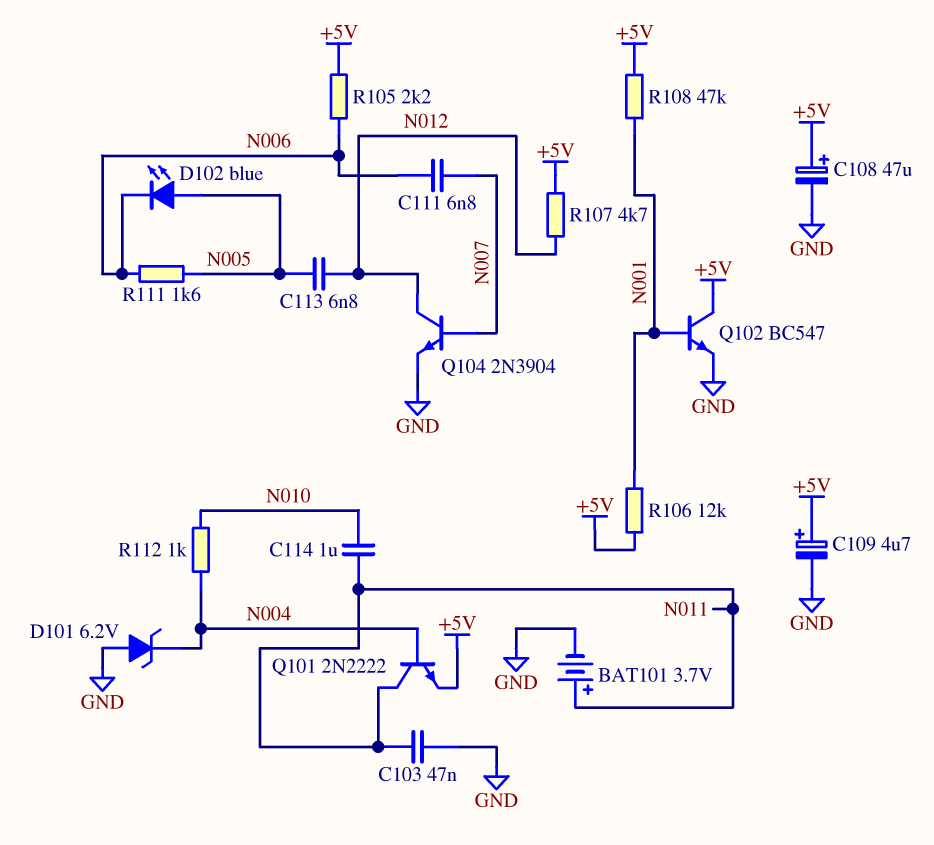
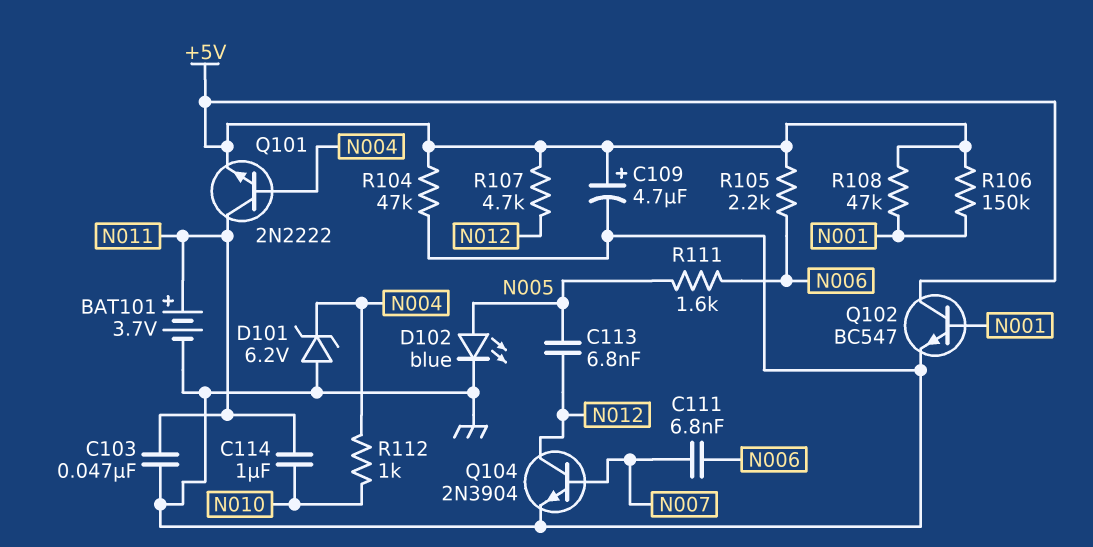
C108: 47uF (plus +5V, minus GND) -> none
D102: LED blue (A N005, K N006) -> LED blue (A N005, K GND)
R104: none -> 47k (+5V, GND)
R106: 12k (+5V, N001) -> 150k (+5V, N001)

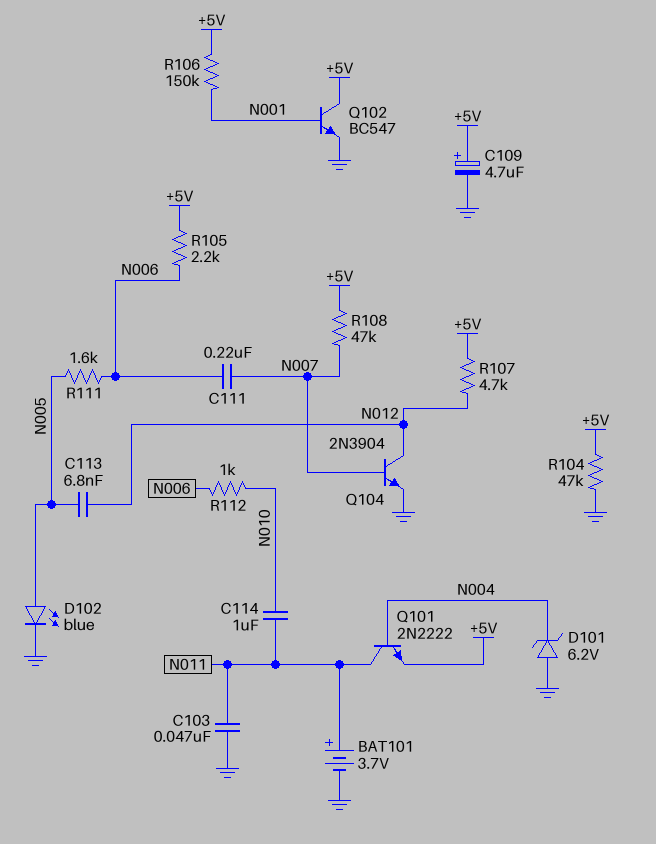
C111: 6.8nF (N006, N007) -> 220nF (N006, N007)
R108: 47k (+5V, N001) -> 47k (+5V, N007)
R112: 1k (N004, N010) -> 1k (N006, N010)

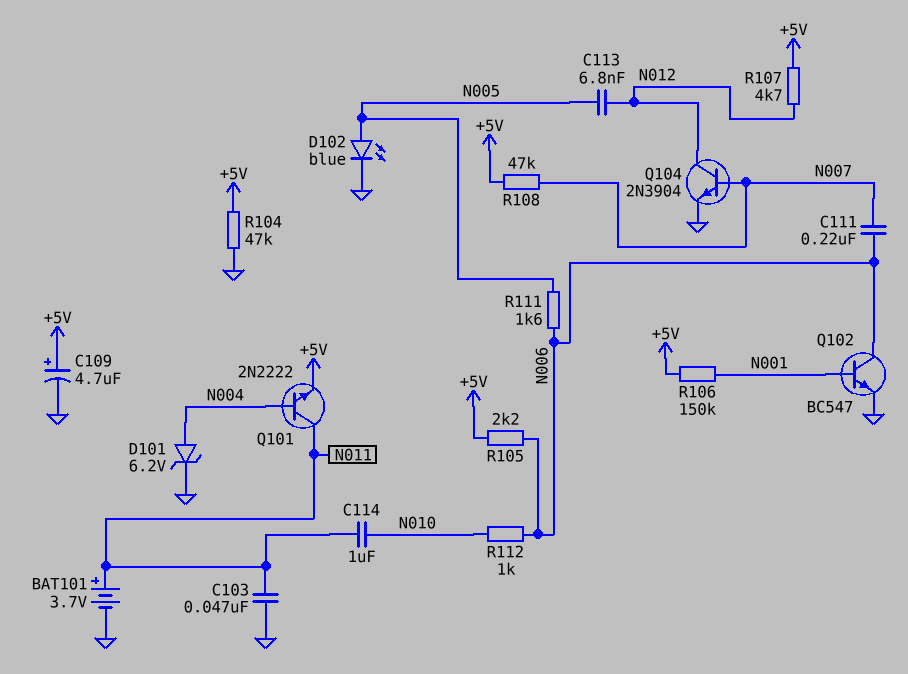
D101: zener 6.2V (A GND, K N004) -> zener 6.2V (A N004, K GND)
Q102: NPN BC547 (B N001, C +5V, E GND) -> NPN BC547 (B N001, C N006, E GND)

